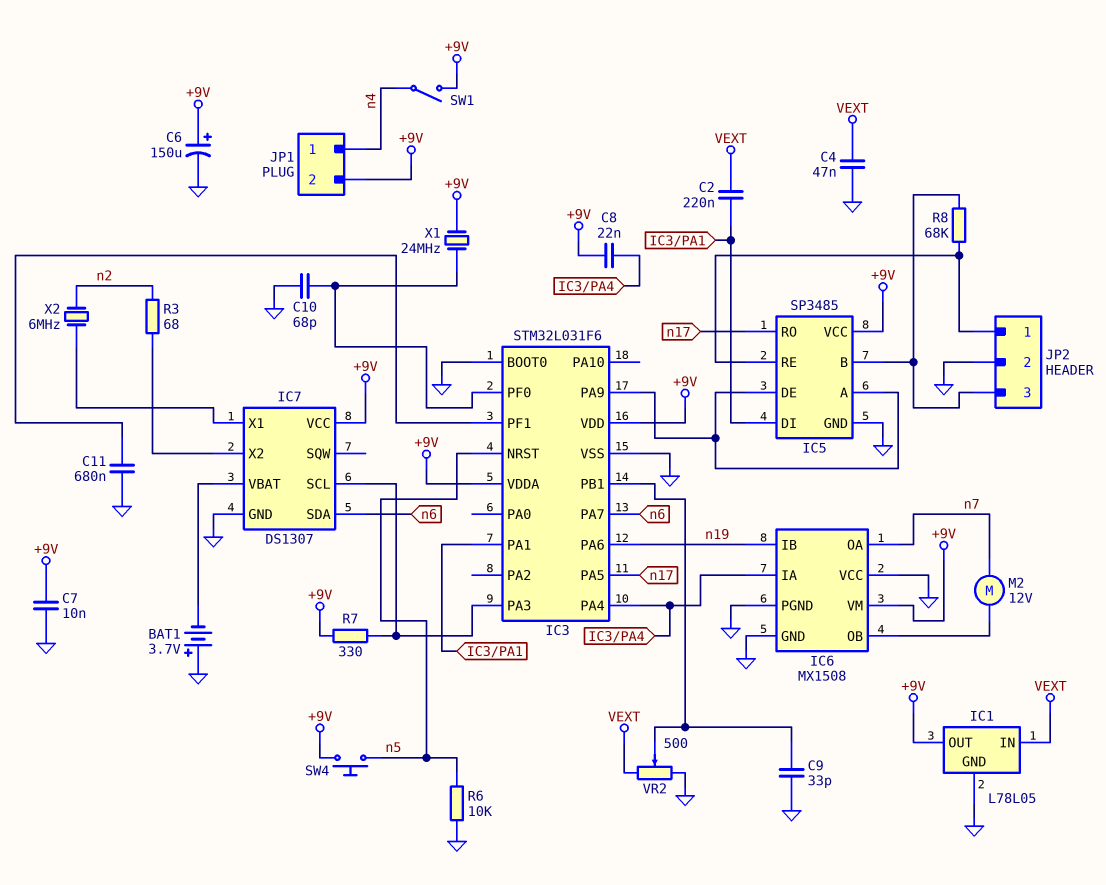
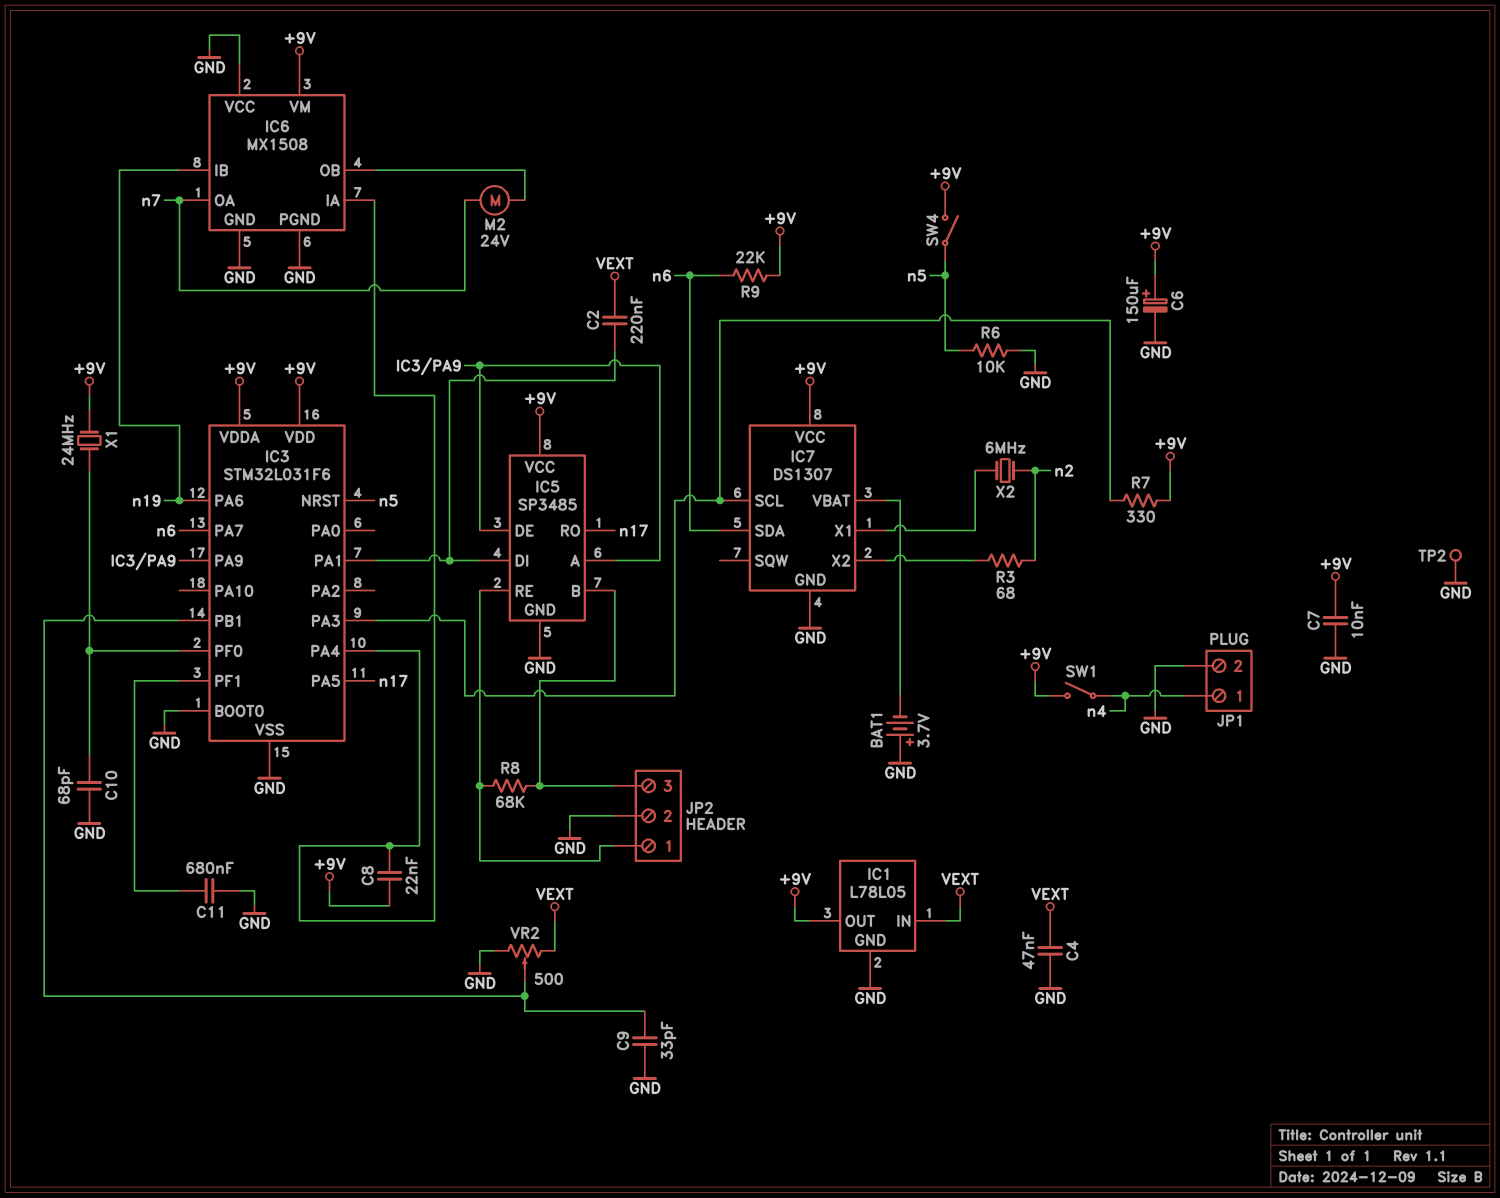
JP1 pin 2: +9V -> GND
M2: motor 12V (IC6/OB, n7) -> motor 24V (IC6/OB, n7)
R9: none -> 22k (+9V, n6)
SW4: button (+9V, n5) -> switch (+9V, n5)
TP2: none -> test point (GND)

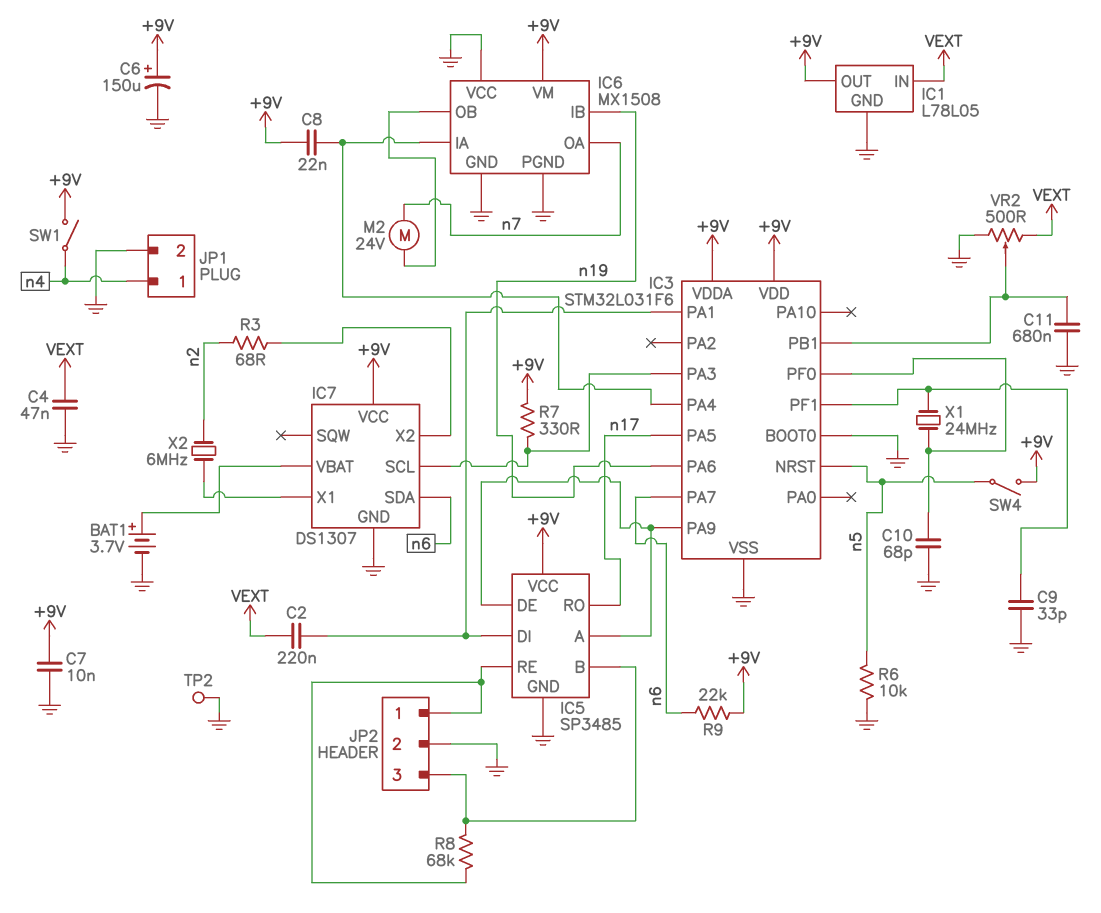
BAT1: 3.7V (plus GND, minus IC7/VBAT) -> 3.7V (plus IC7/VBAT, minus GND)
C9: 33pF (GND, IC3/PB1) -> 33pF (GND, IC3/PF1)
C11: 680nF (GND, IC3/PF1) -> 680nF (GND, IC3/PB1)
X1: 24MHz (+9V, IC3/PF0) -> 24MHz (IC3/PF0, IC3/PF1)

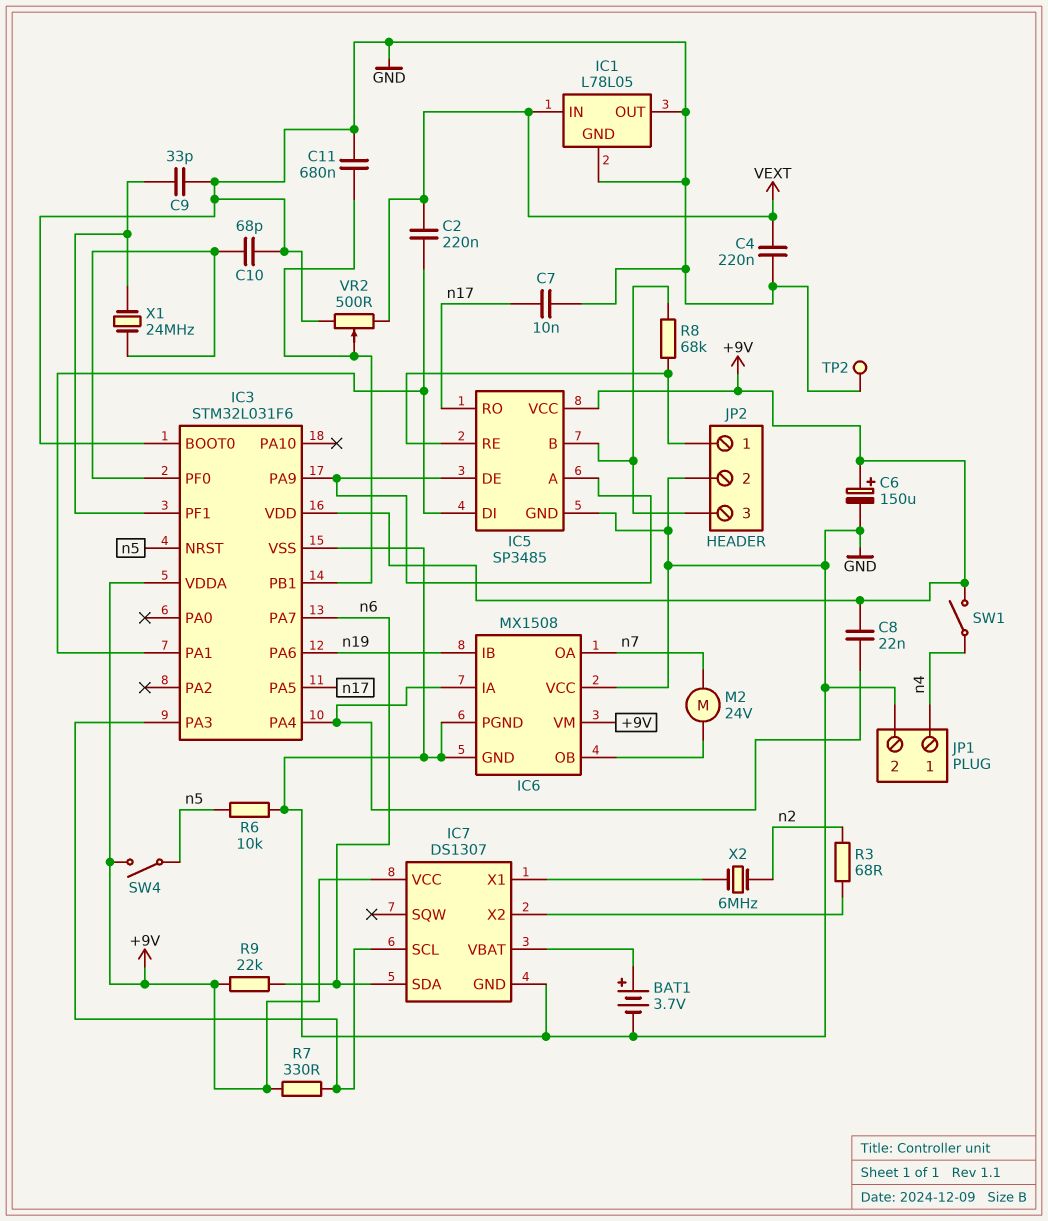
C4: 47nF (GND, VEXT) -> 220nF (GND, VEXT)
C7: 10nF (+9V, GND) -> 10nF (GND, n17)
IC1 pin OUT: +9V -> GND

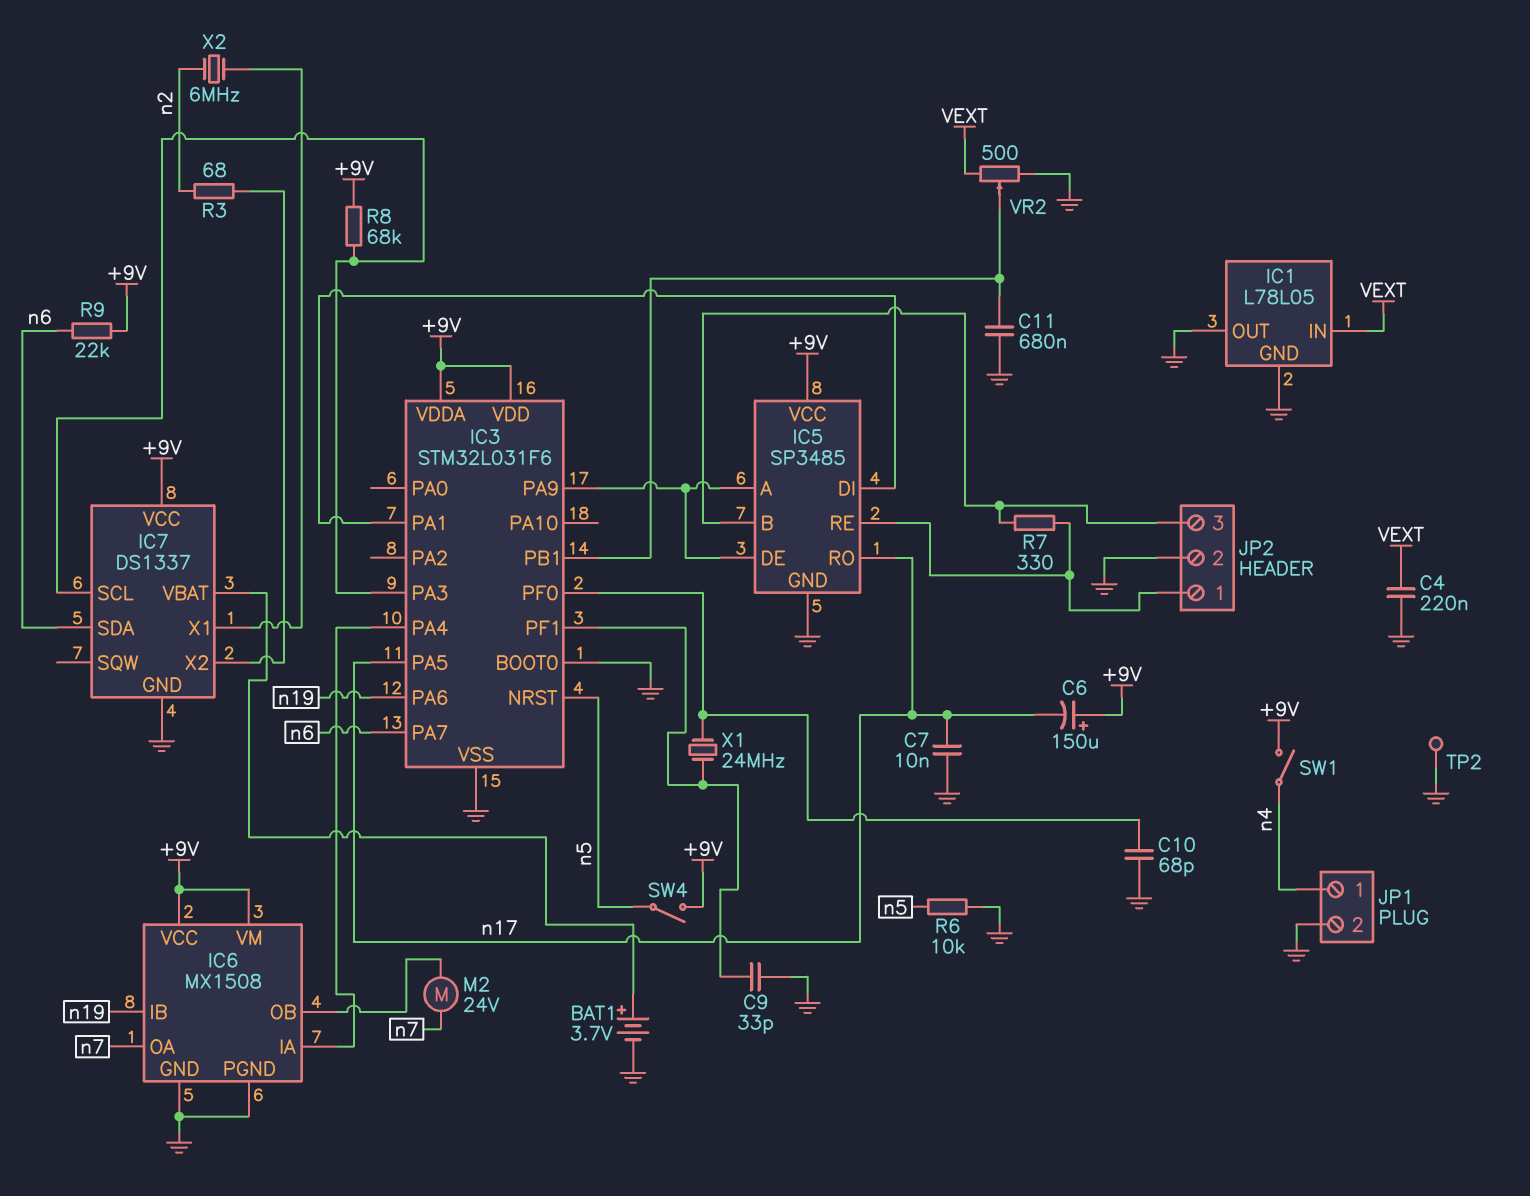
C2: 220nF (IC3/PA1, VEXT) -> none
C6: 150uF (plus +9V, minus GND) -> 150uF (plus +9V, minus n17)
C8: 22nF (+9V, IC3/PA4) -> none
IC6 pin VCC: GND -> +9V
IC7: DS1307 -> DS1337
R7: 330 (+9V, IC3/PA3) -> 330 (IC5/B, IC5/RE)
R8: 68k (IC5/B, IC5/RE) -> 68k (+9V, IC3/PA3)

